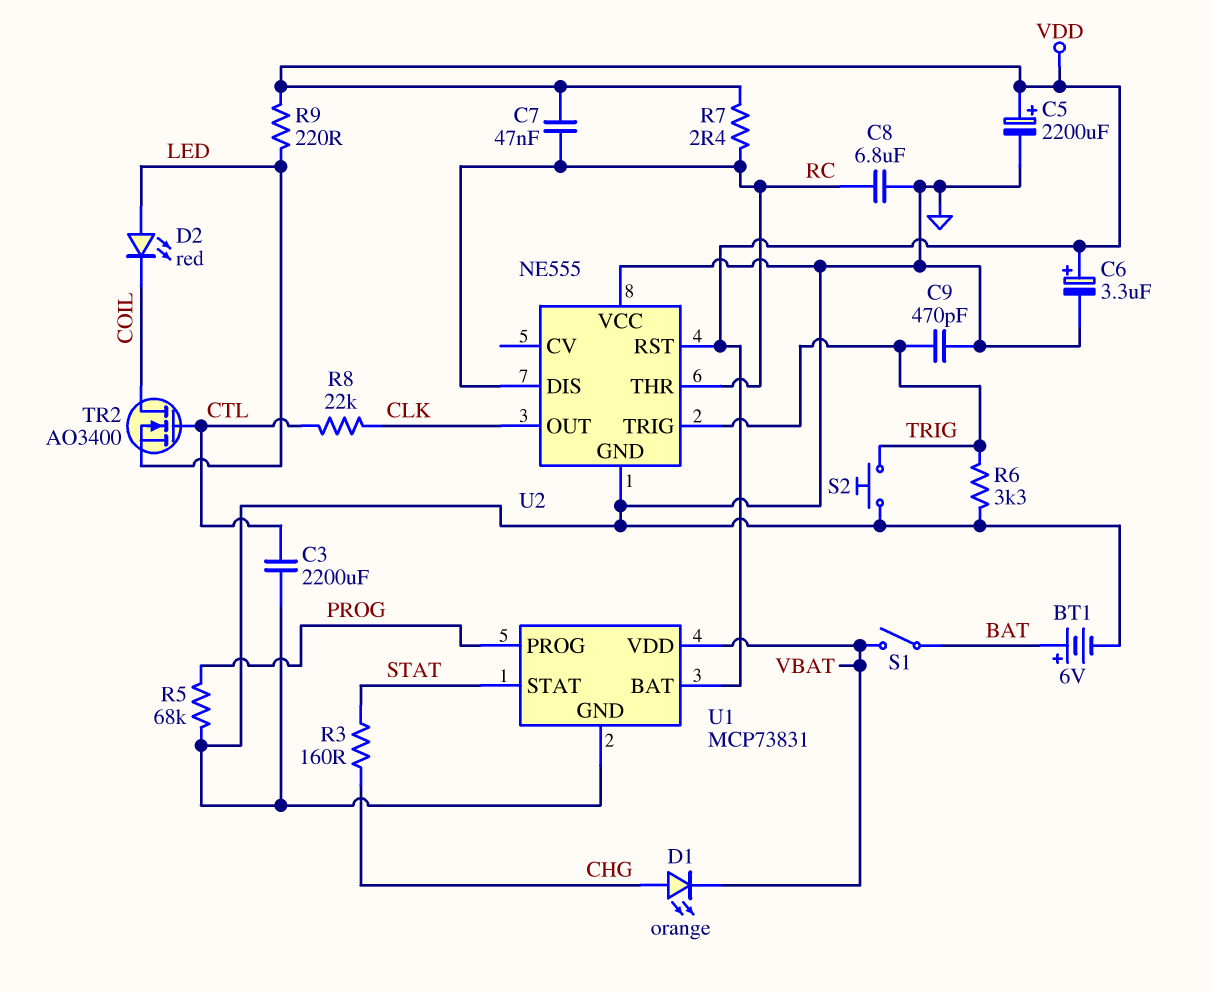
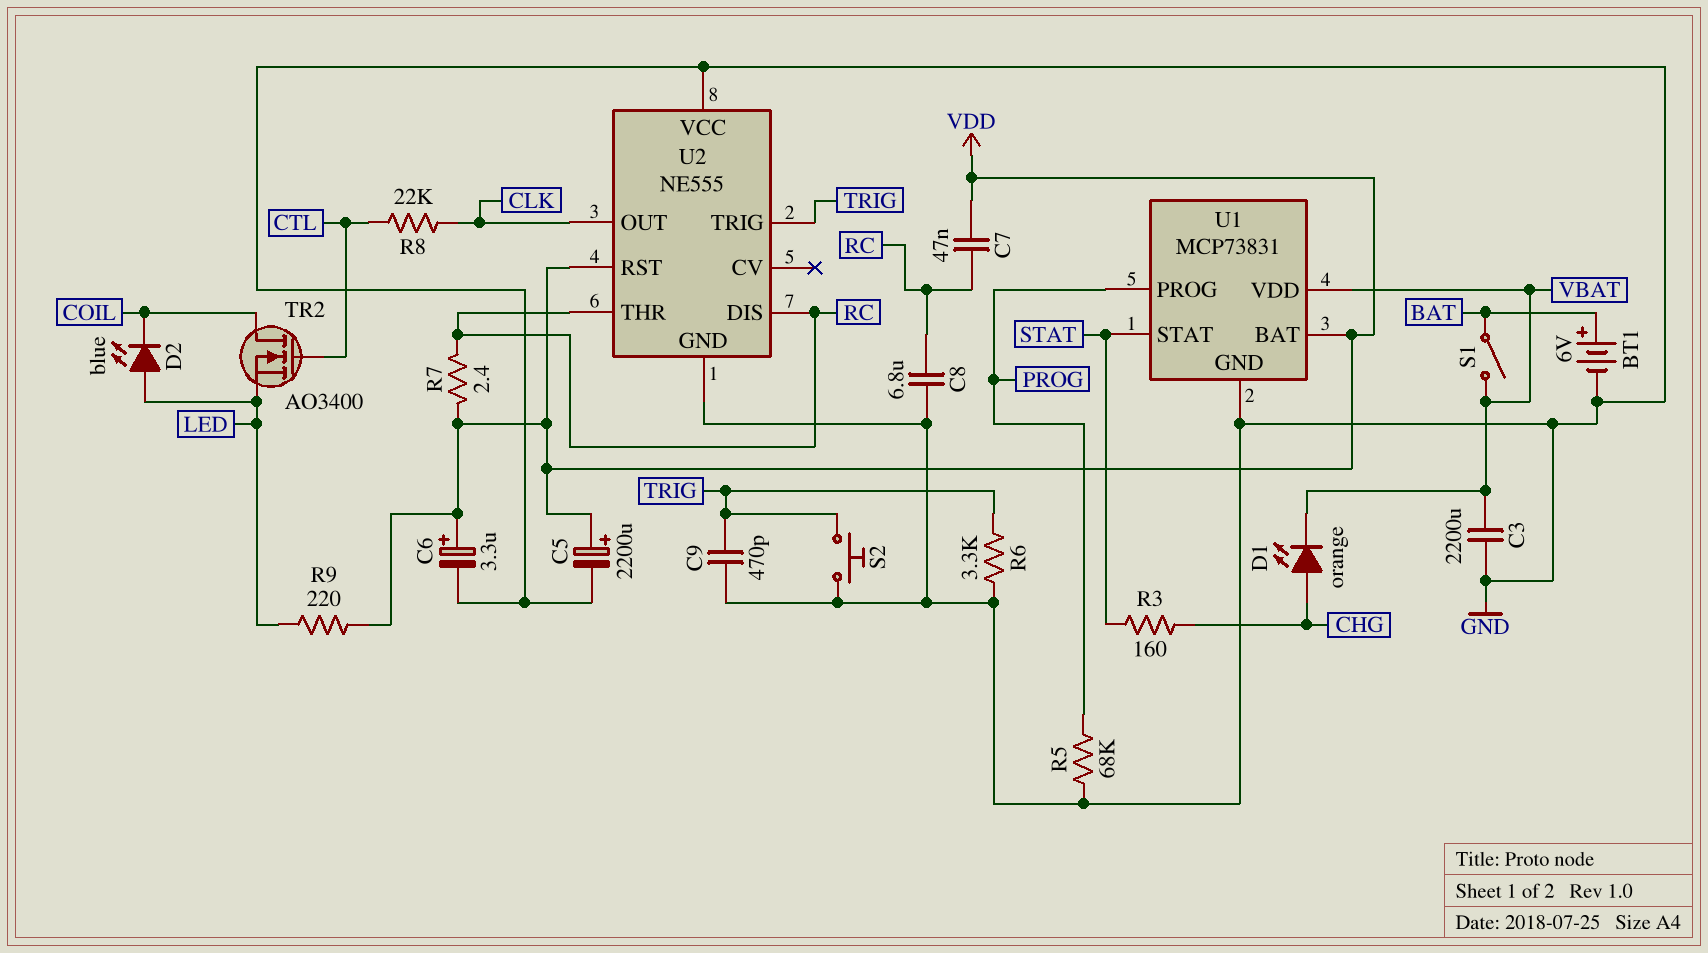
C3: 2200uF (CTL, GND) -> 2200uF (GND, VBAT)
D2: LED red (A LED, K COIL) -> LED blue (A LED, K COIL)

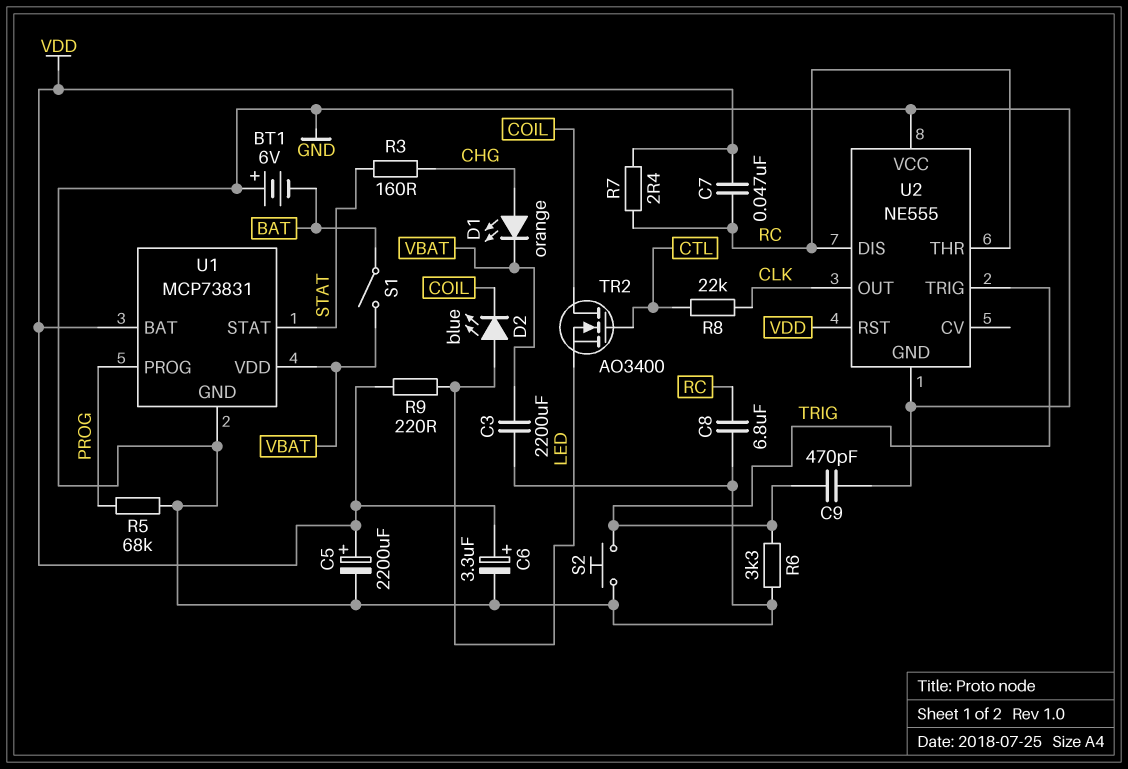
BT1: 6V (plus BAT, minus GND) -> 6V (plus GND, minus BAT)

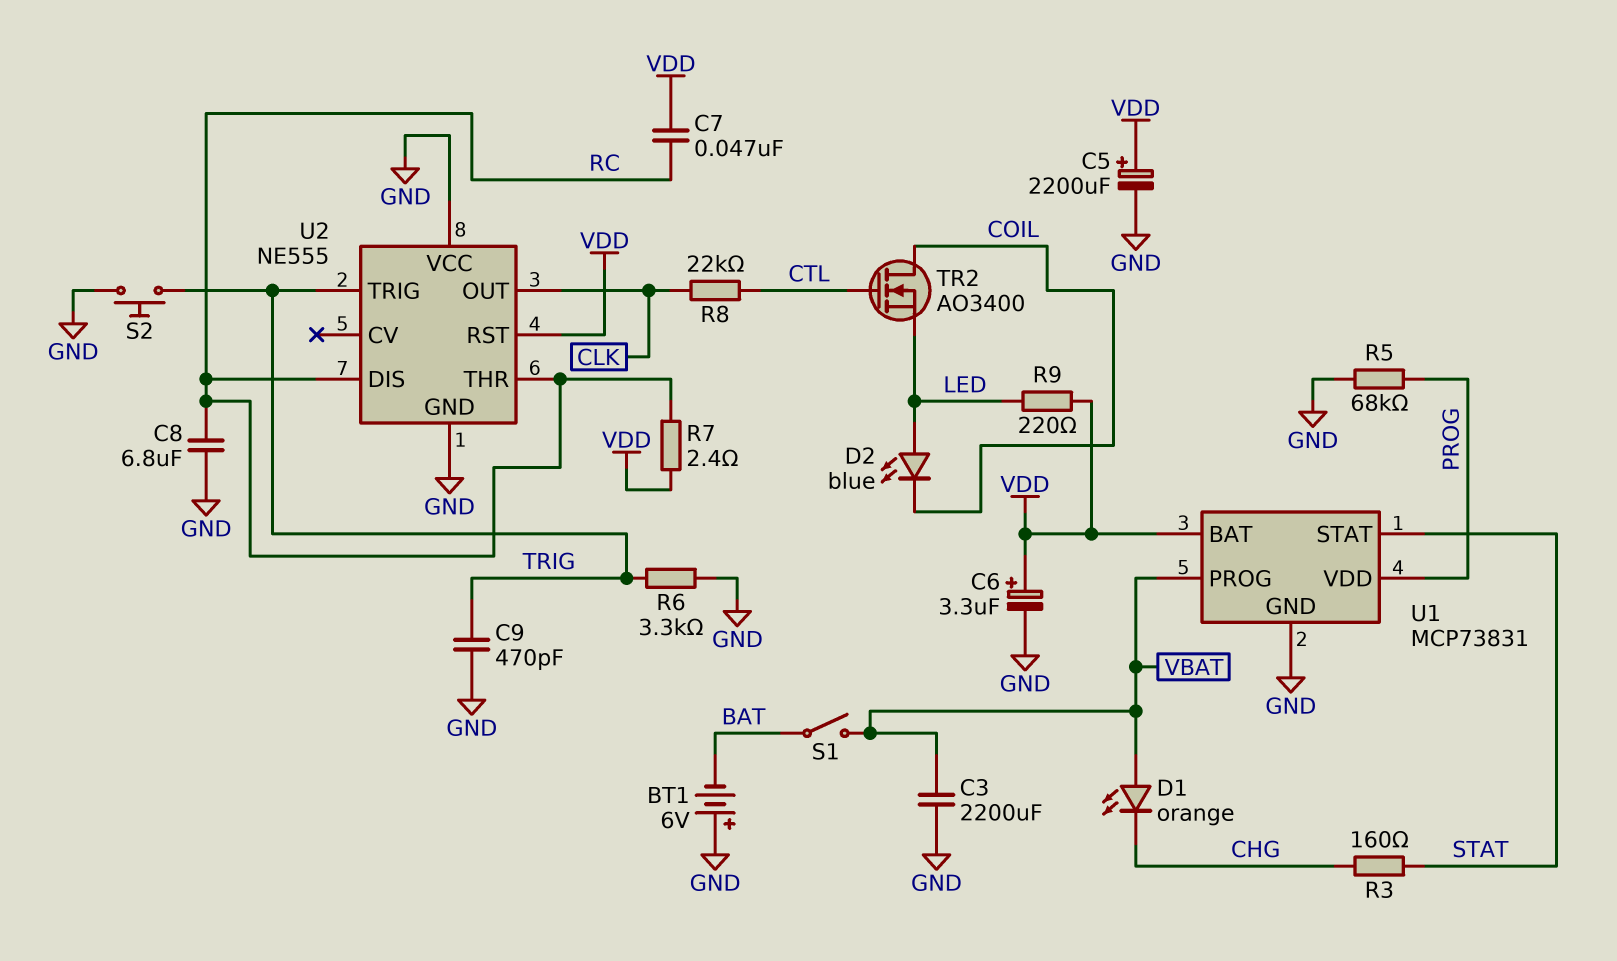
D1: LED orange (A CHG, K VBAT) -> LED orange (A VBAT, K CHG)
U1 pin PROG: PROG -> VBAT
U1 pin VDD: VBAT -> PROG

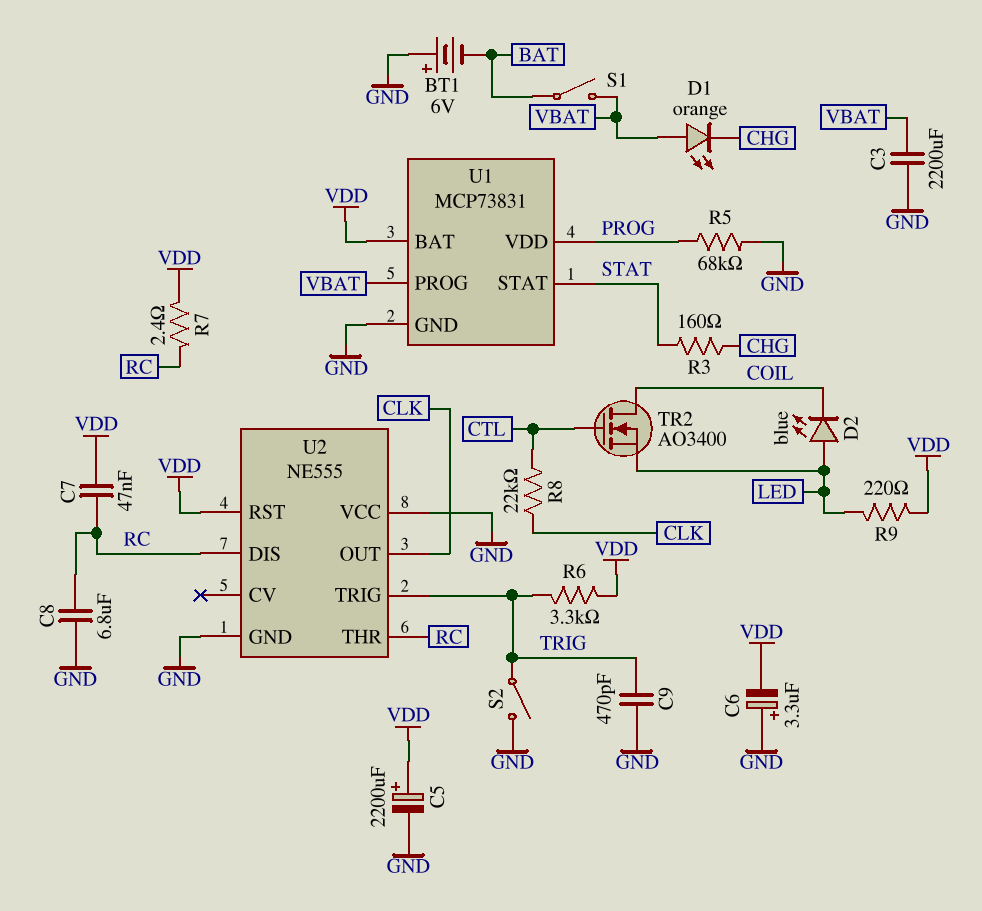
C6: 3.3uF (plus VDD, minus GND) -> 3.3uF (plus GND, minus VDD)
R6: 3.3k (GND, TRIG) -> 3.3k (TRIG, VDD)
S2: button (GND, TRIG) -> switch (GND, TRIG)

